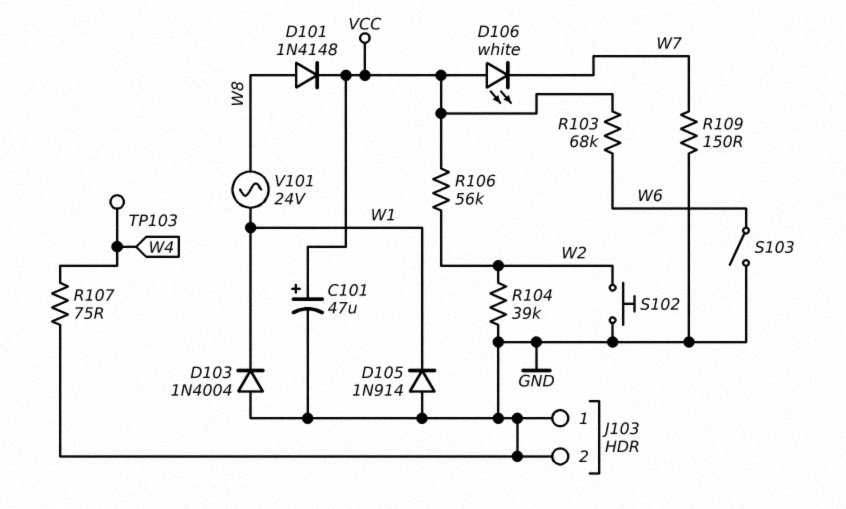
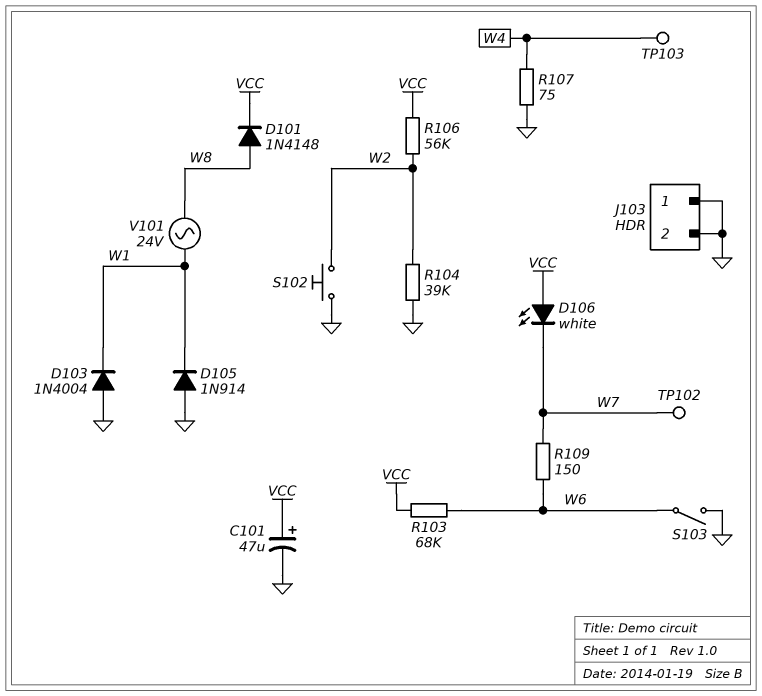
R109: 150 (GND, W7) -> 150 (W6, W7)
TP102: none -> test point (W7)

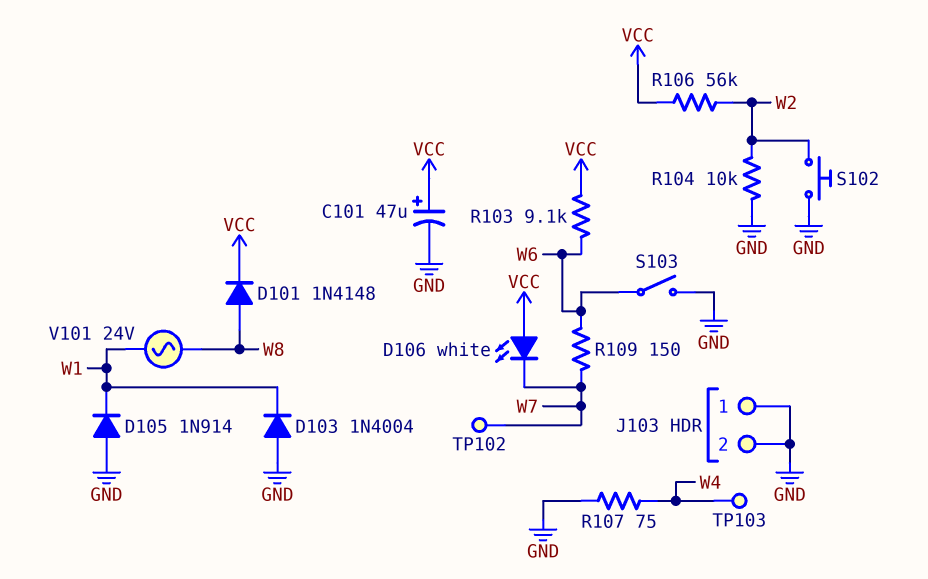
R103: 68k (VCC, W6) -> 9.1k (VCC, W6)
R104: 39k (GND, W2) -> 10k (GND, W2)

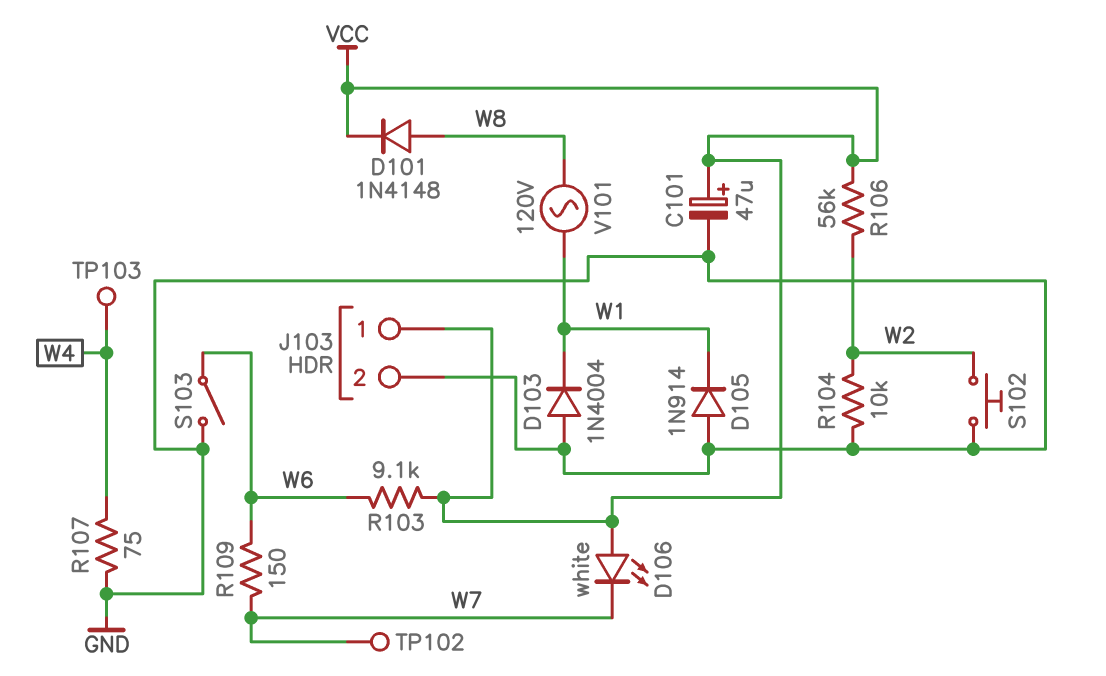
J103 pin 1: GND -> VCC
V101: AC 24V (W1, W8) -> AC 120V (W1, W8)

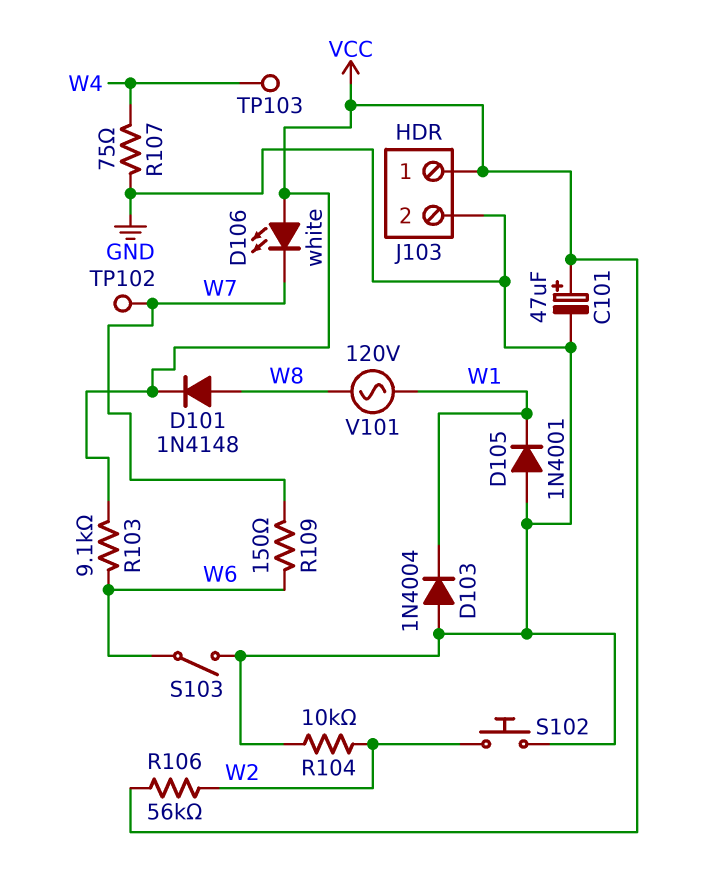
D105: diode 1N914 (A GND, K W1) -> diode 1N4001 (A GND, K W1)

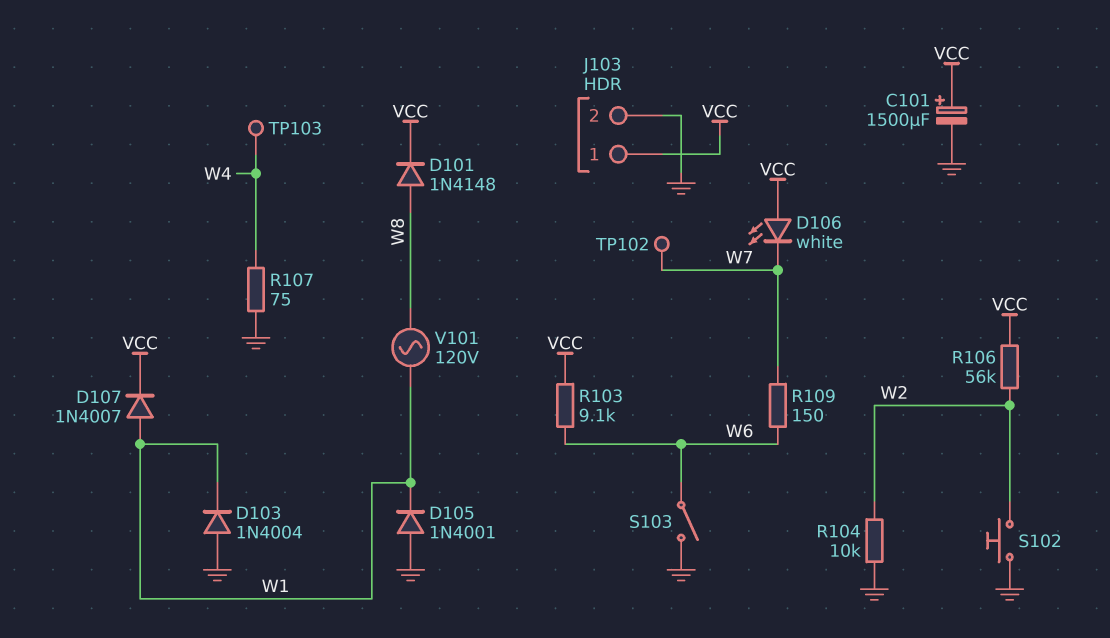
C101: 47uF (plus VCC, minus GND) -> 1500uF (plus VCC, minus GND)
D107: none -> diode 1N4007 (A W1, K VCC)

